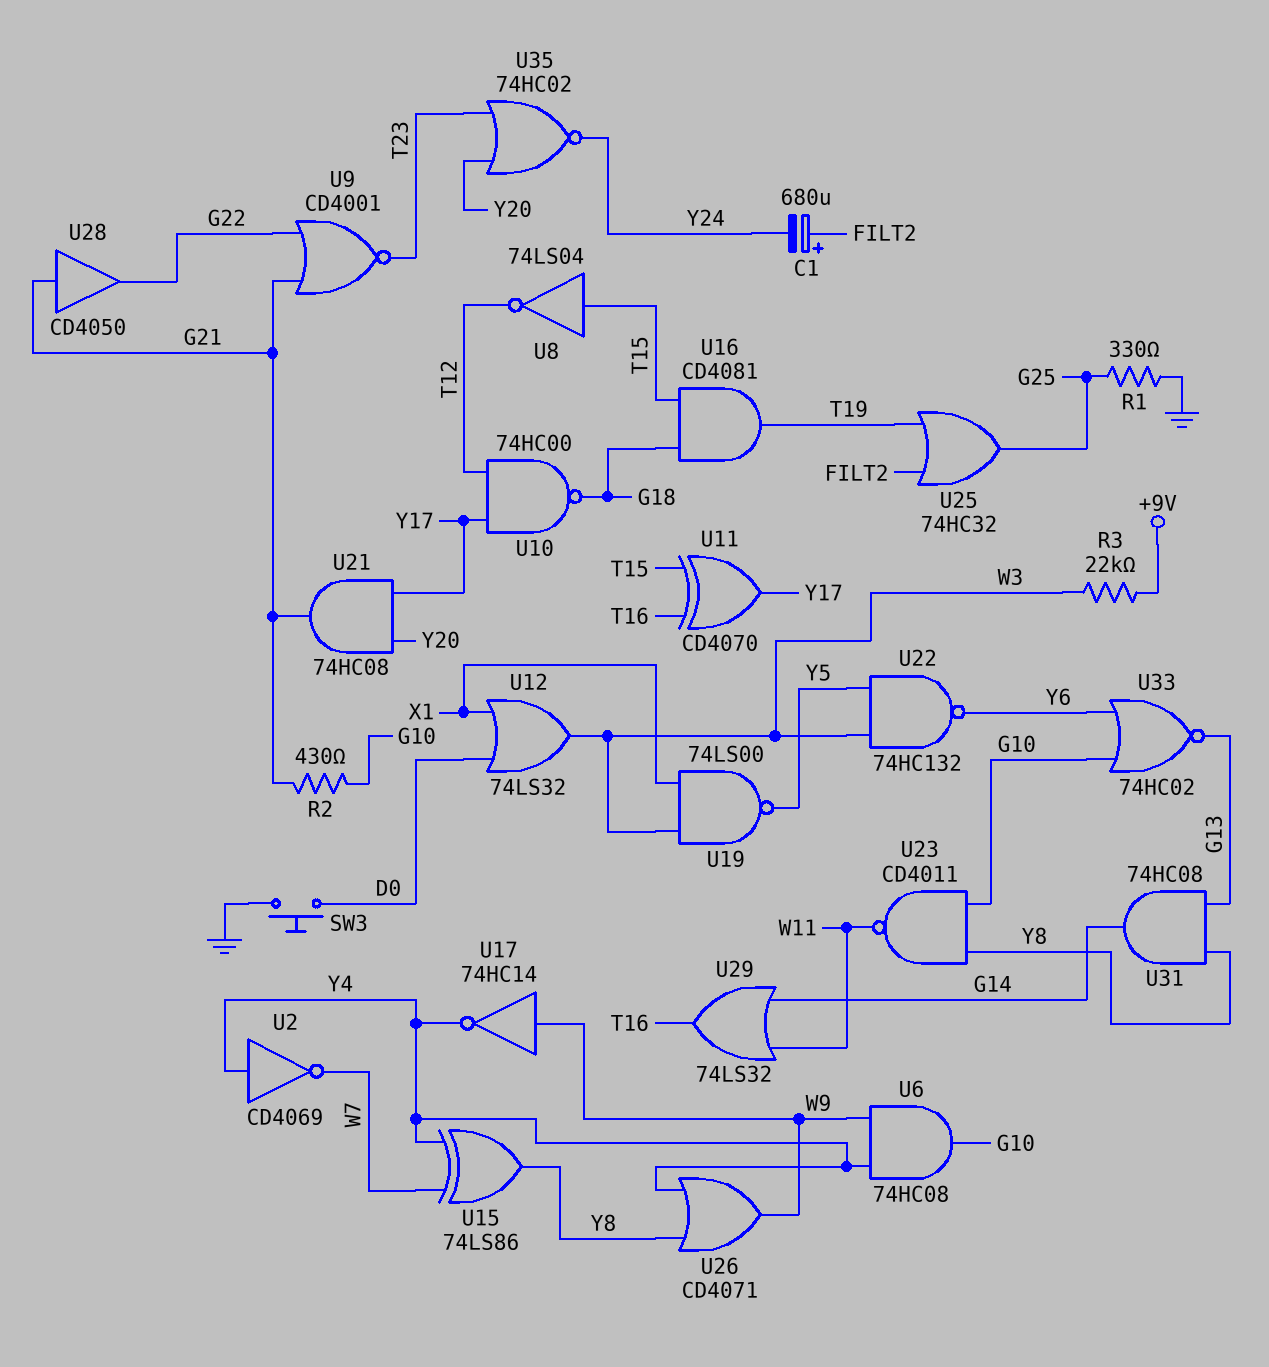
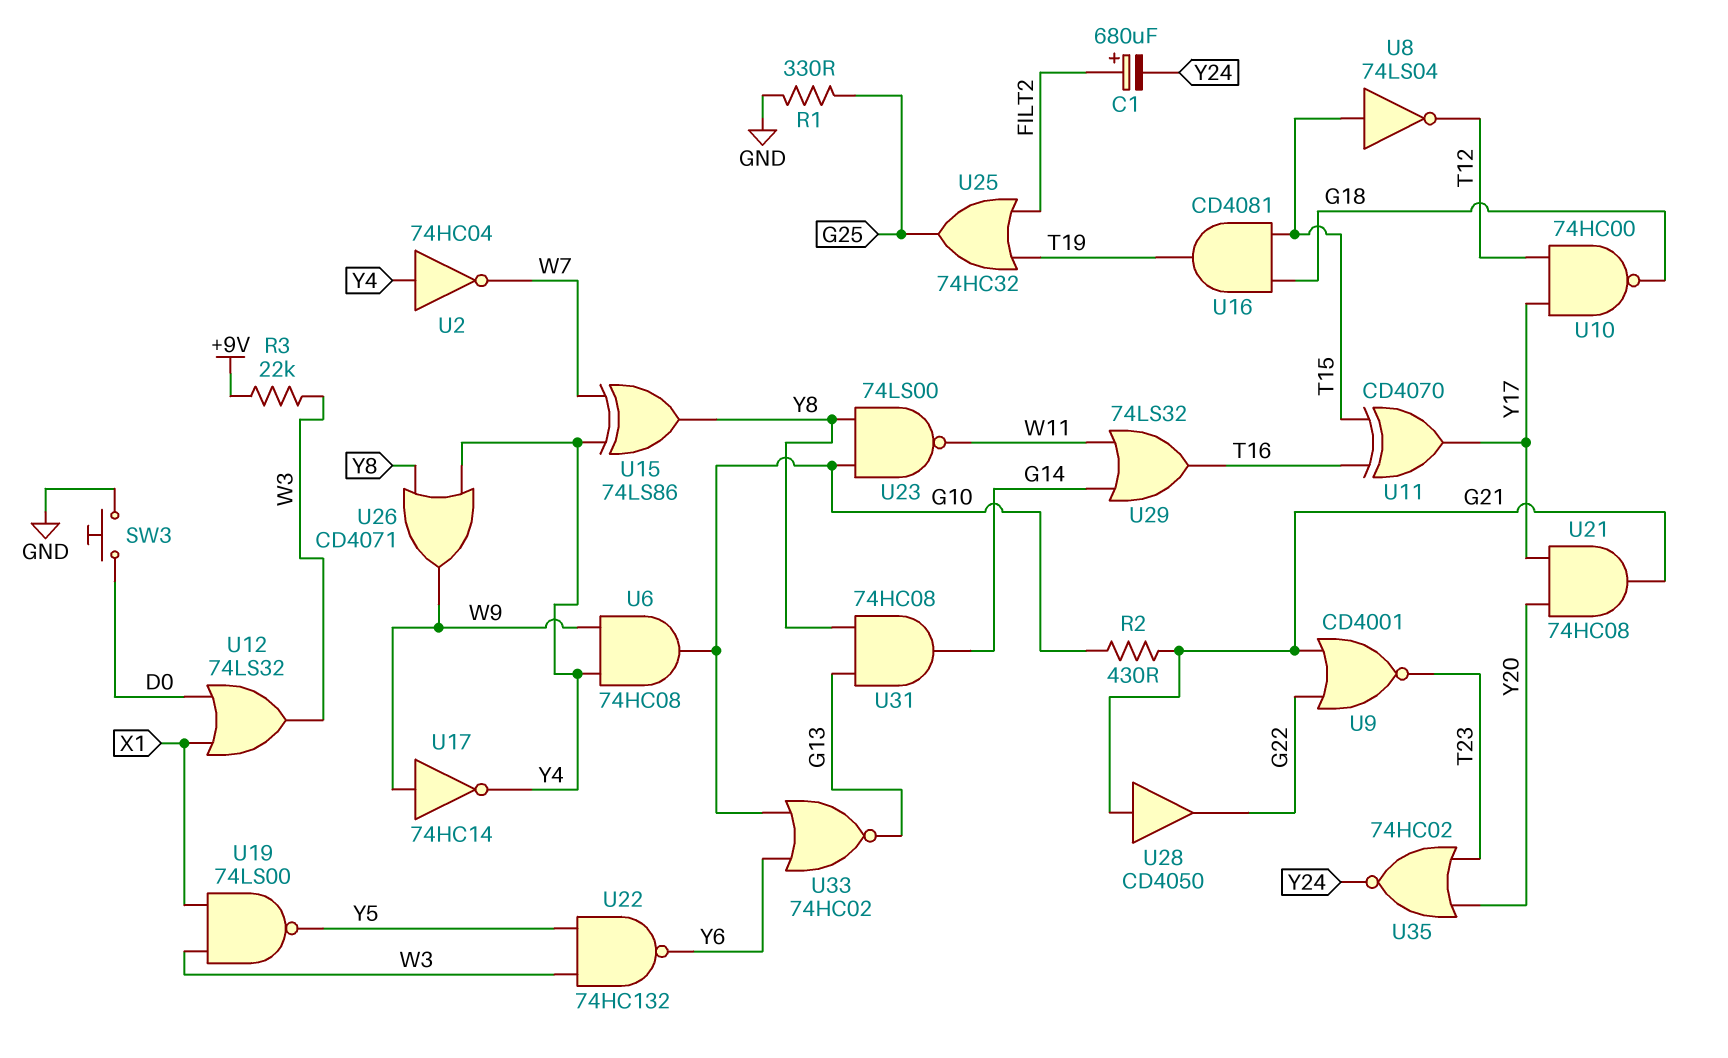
U2: NOT CD4069 (in Y4, out W7) -> NOT 74HC04 (in Y4, out W7)
U23: NAND CD4011 (in G10, in Y8, out W11) -> NAND 74LS00 (in G10, in Y8, out W11)

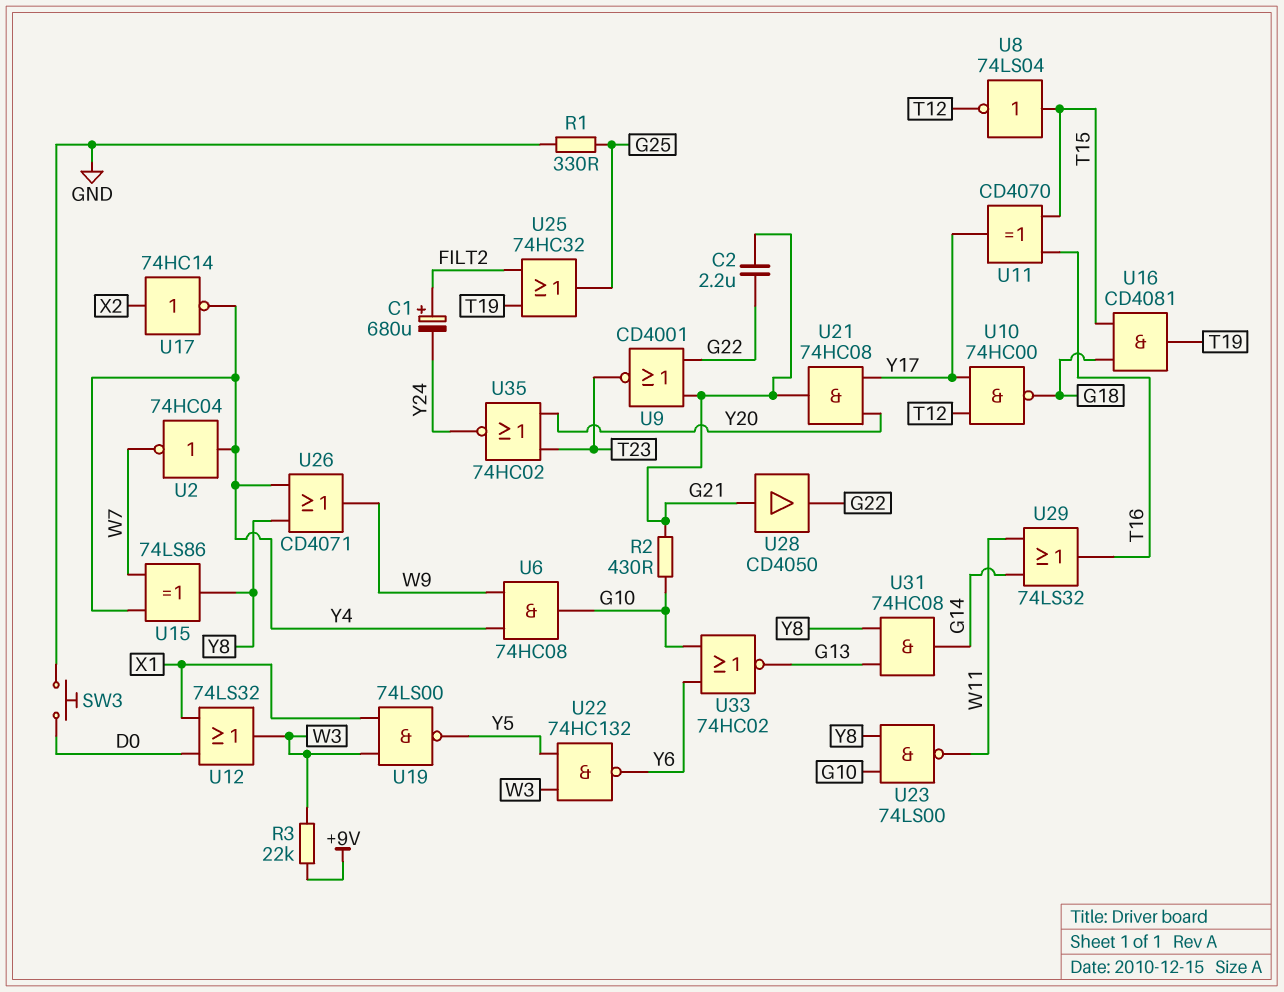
C2: none -> 2.2uF (G21, G22)
U17: NOT 74HC14 (in W9, out Y4) -> NOT 74HC14 (in X2, out Y4)

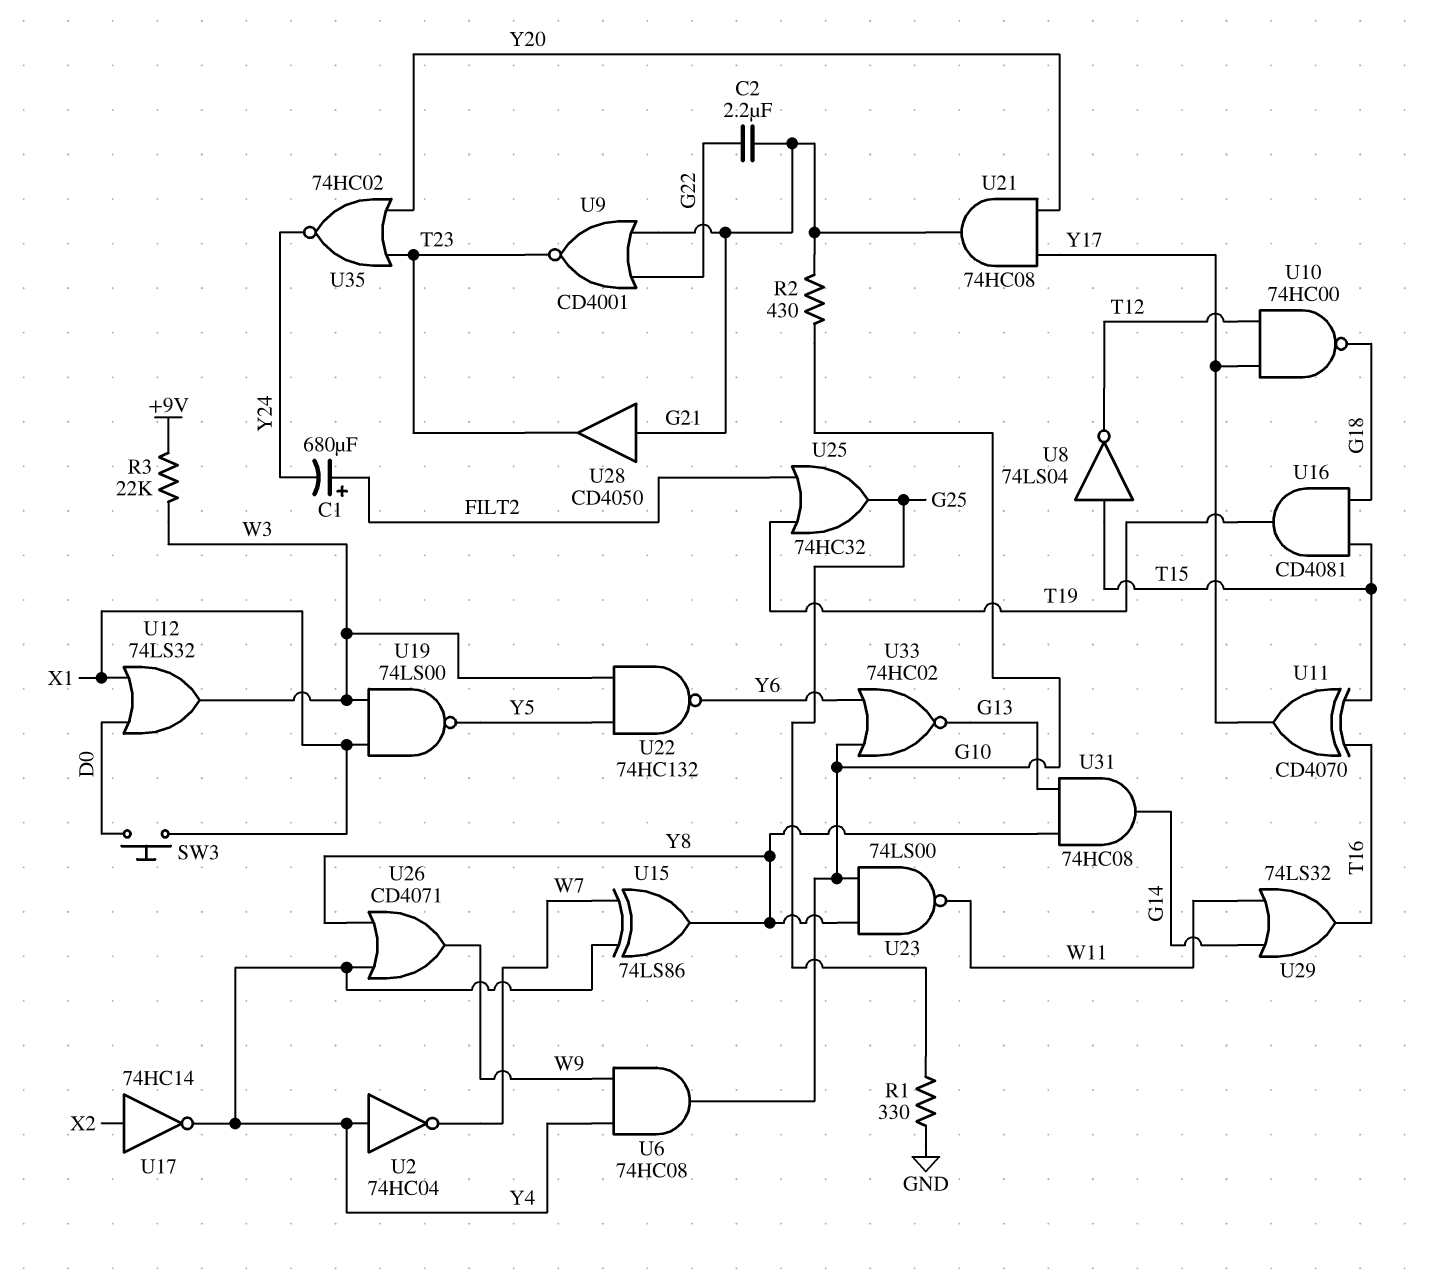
SW3: button (D0, GND) -> button (D0, X1)
U28: buffer CD4050 (in G21, out G22) -> buffer CD4050 (in G21, out T23)

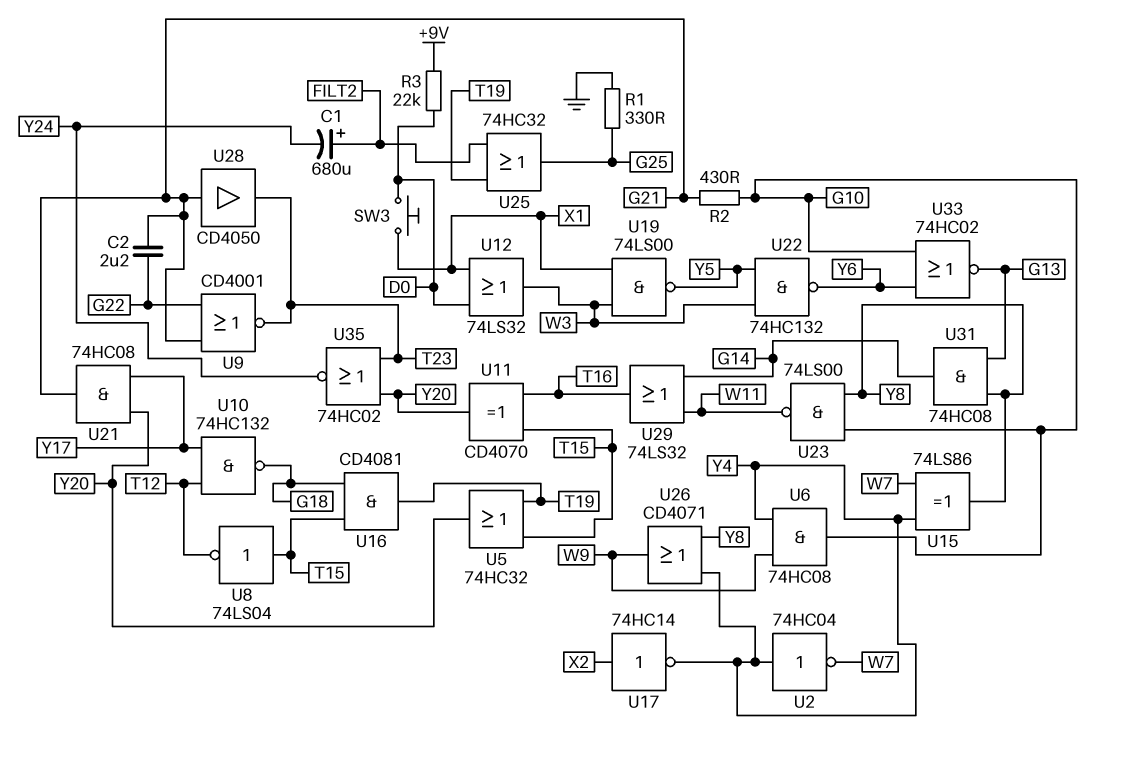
R3: 22k (+9V, W3) -> 22k (+9V, D0)
U5: none -> OR 74HC32 (in T15, in T19, out Y20)
U10: NAND 74HC00 (in T12, in Y17, out G18) -> NAND 74HC132 (in T12, in Y17, out G18)
U11: XOR CD4070 (in T15, in T16, out Y17) -> XOR CD4070 (in T15, in T16, out Y20)

